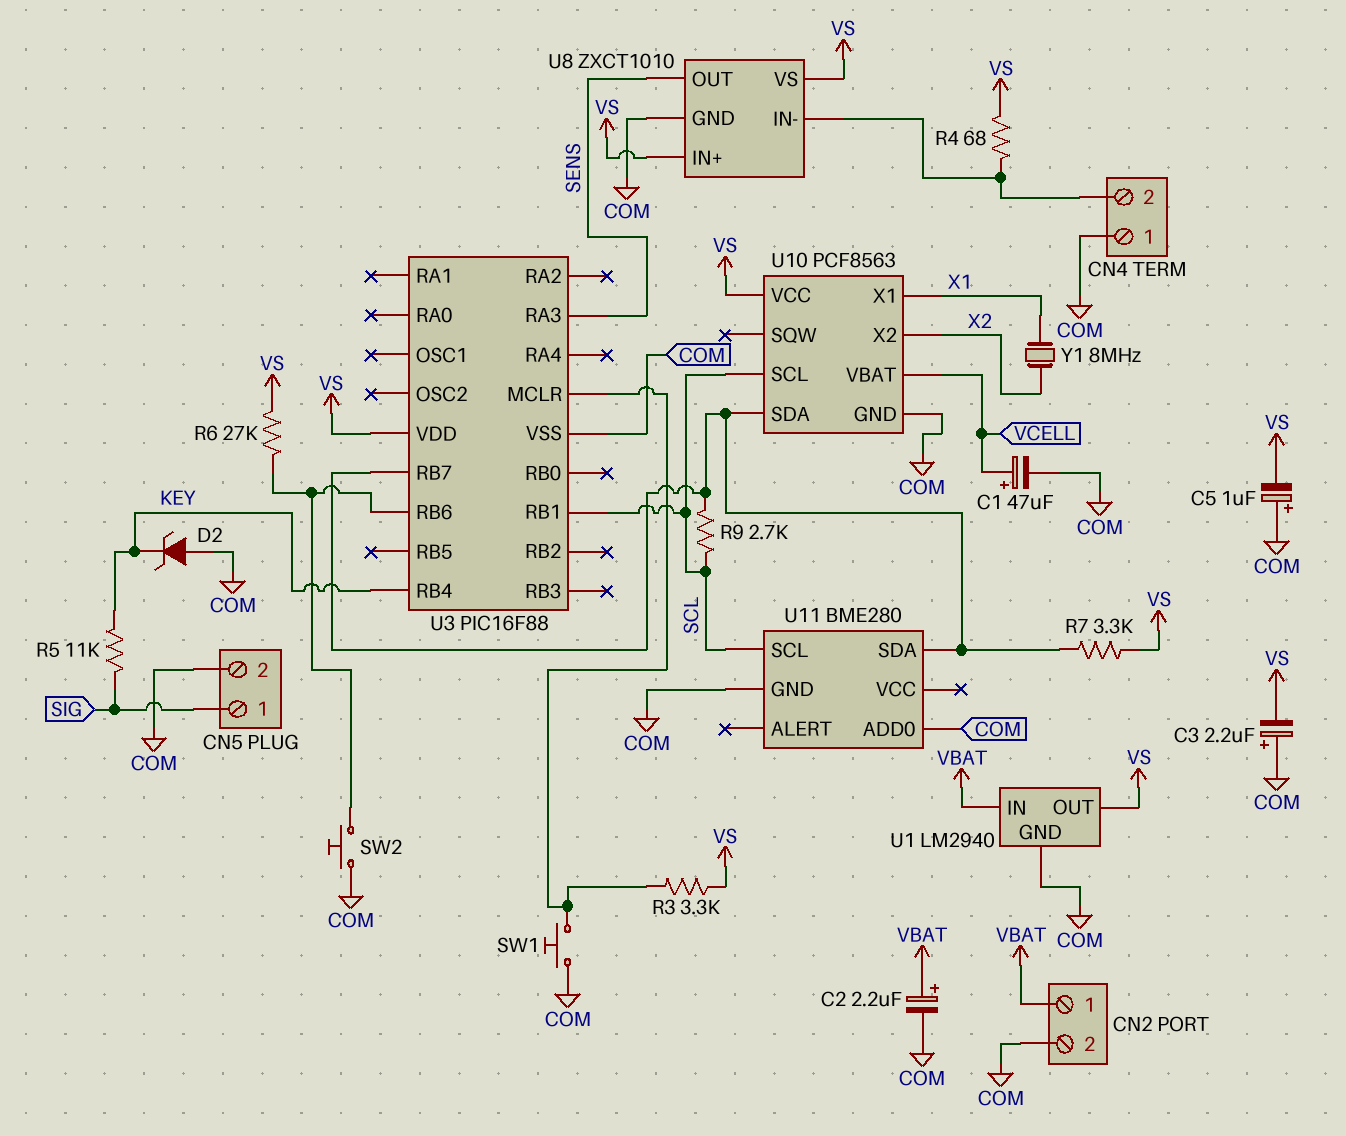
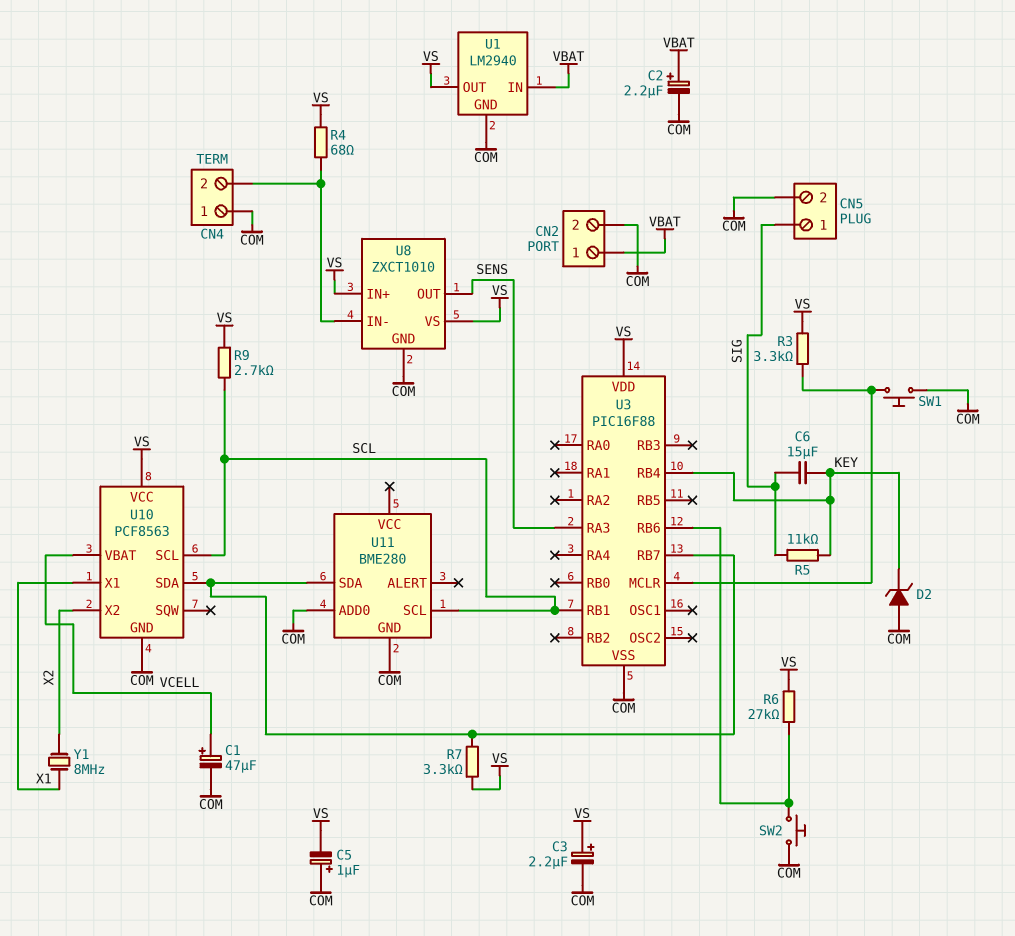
C3: 2.2uF (plus COM, minus VS) -> 2.2uF (plus VS, minus COM)
C6: none -> 15uF (KEY, SIG)
R9: 2.7k (SCL, U3/RB7) -> 2.7k (SCL, VS)

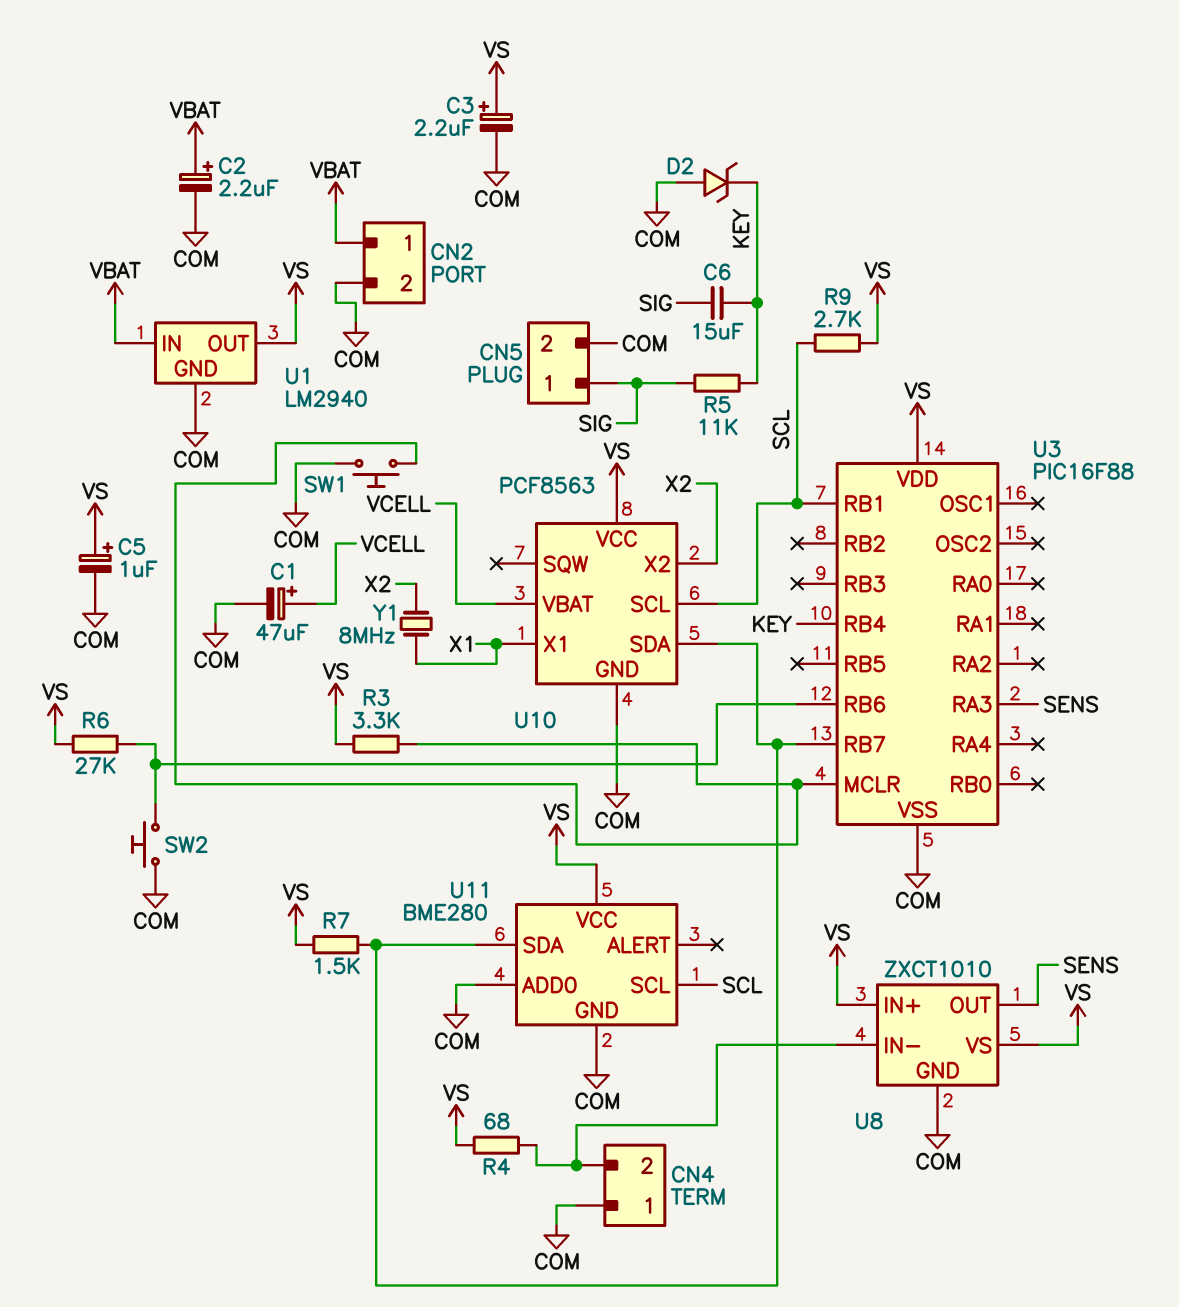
C5: 1uF (plus COM, minus VS) -> 1uF (plus VS, minus COM)
R7: 3.3k (U3/RB7, VS) -> 1.5k (U3/RB7, VS)
U11 pin VCC: none -> VS

